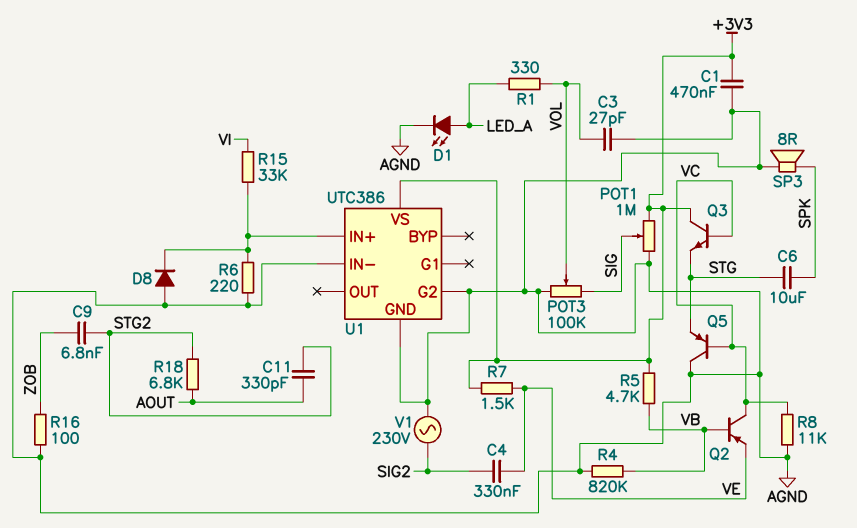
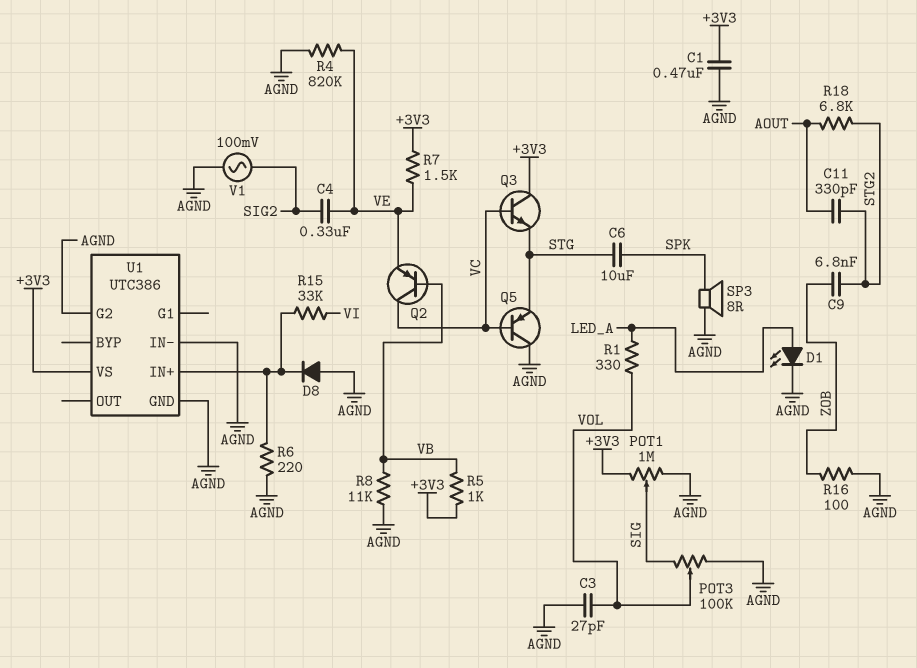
R4: 820k (AGND, VB) -> 820k (AGND, VE)
R5: 4.7k (+3V3, VB) -> 1k (+3V3, VB)
R8: 11k (AGND, VC) -> 11k (AGND, VB)
V1: AC 230V (AGND, SIG2) -> AC 100mV (AGND, SIG2)

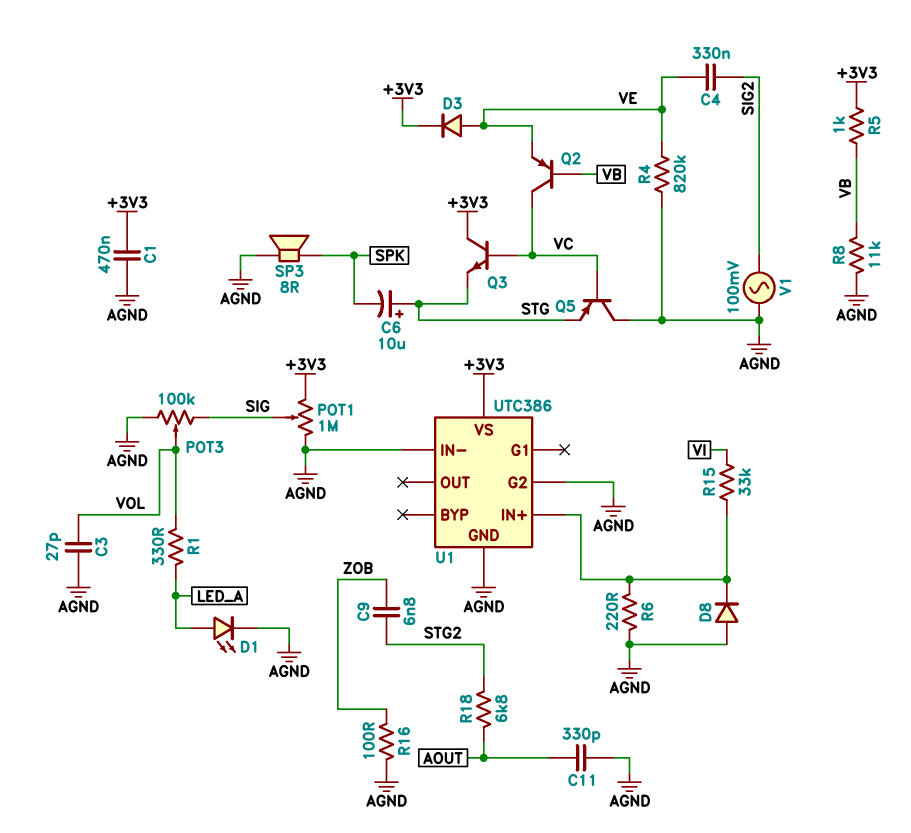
C6: 10uF (SPK, STG) -> 10uF (plus STG, minus SPK)
C11: 330pF (AOUT, STG2) -> 330pF (AGND, AOUT)
D3: none -> diode (A VE, K +3V3)
R7: 1.5k (+3V3, VE) -> none

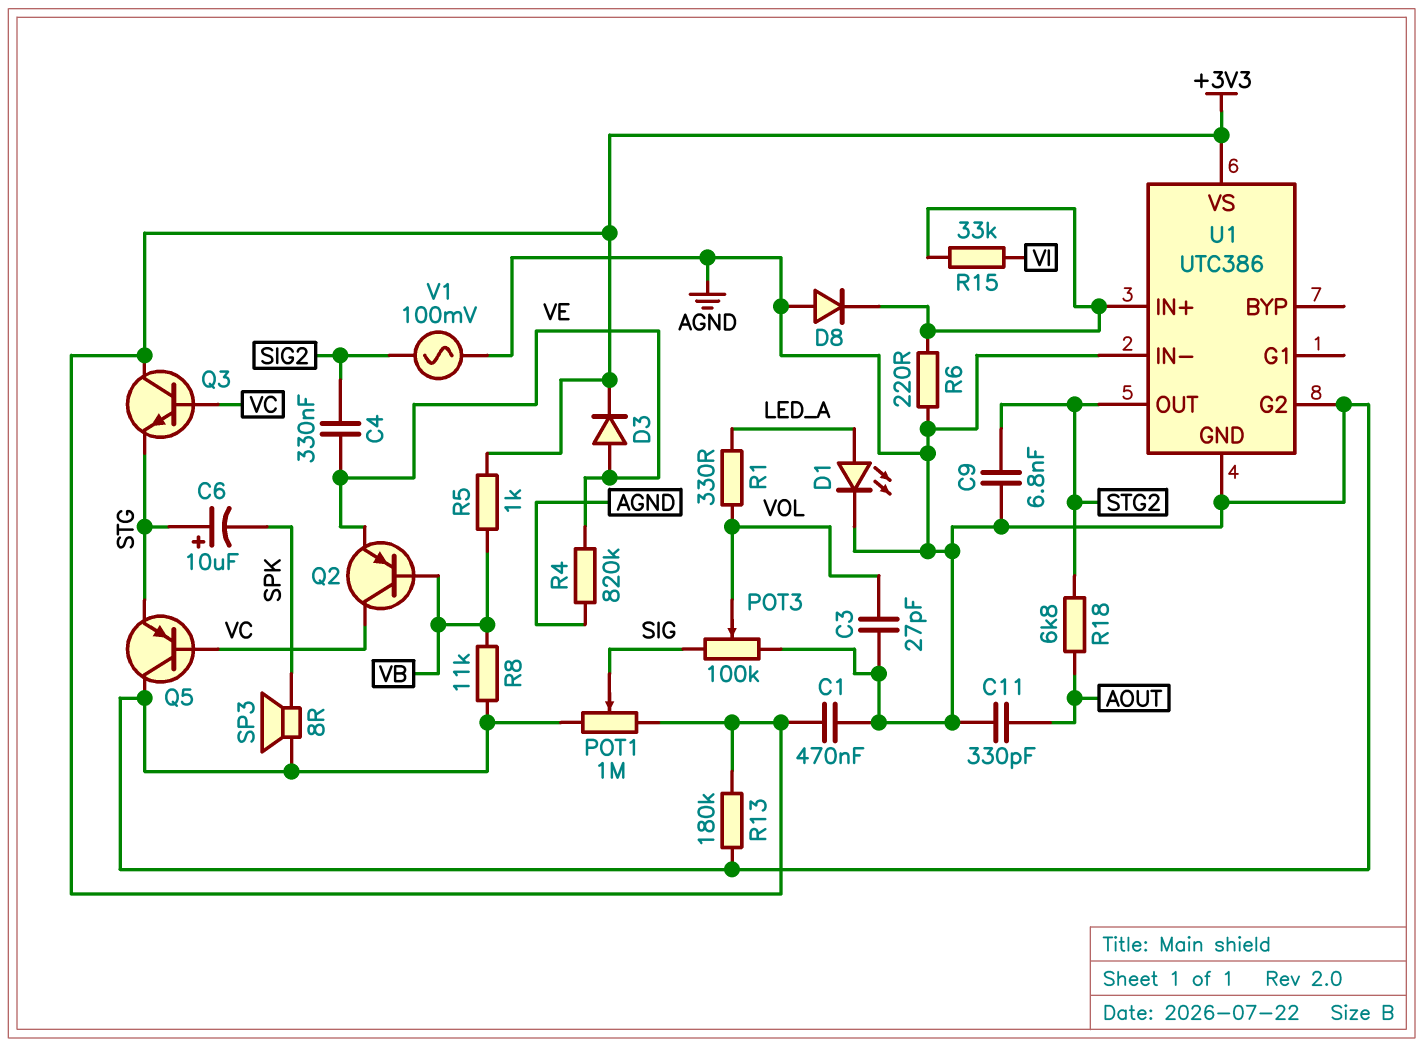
C9: 6.8nF (STG2, ZOB) -> 6.8nF (AGND, STG2)
R13: none -> 180k (+3V3, AGND)
R16: 100 (AGND, ZOB) -> none
U1 pin OUT: none -> STG2

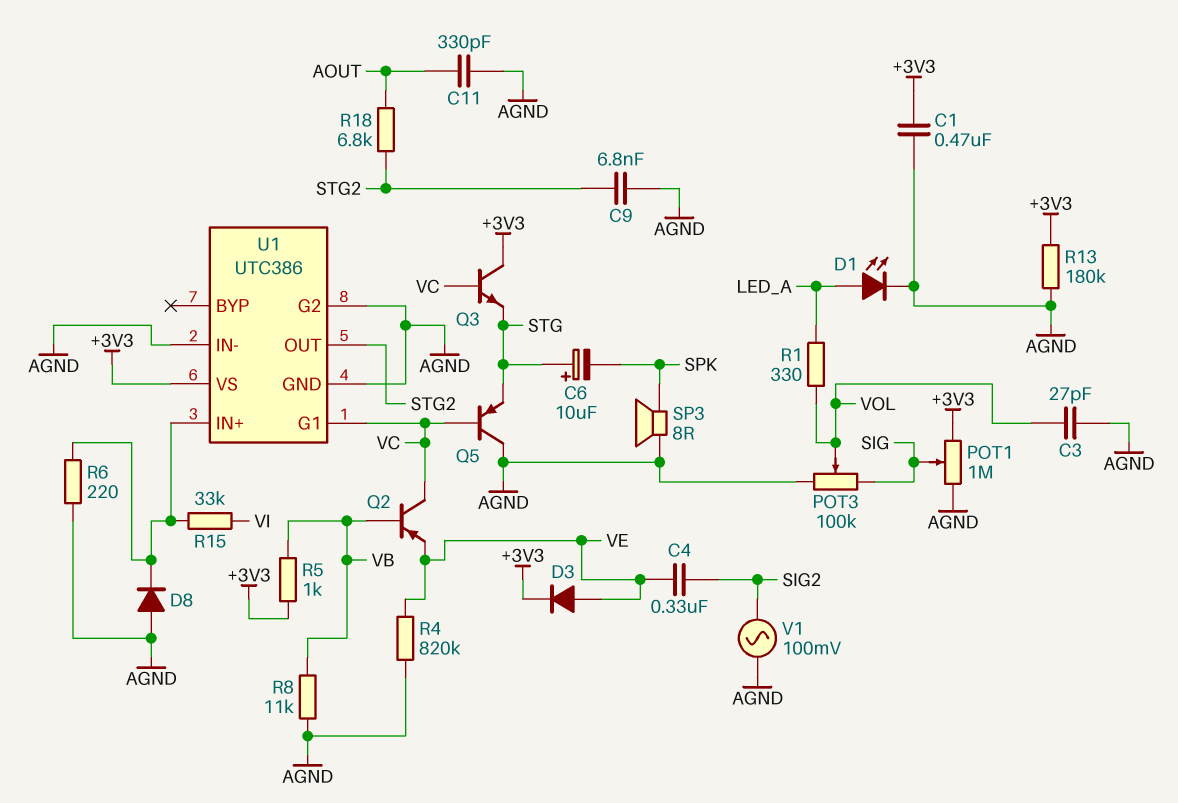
U1 pin G1: none -> VC

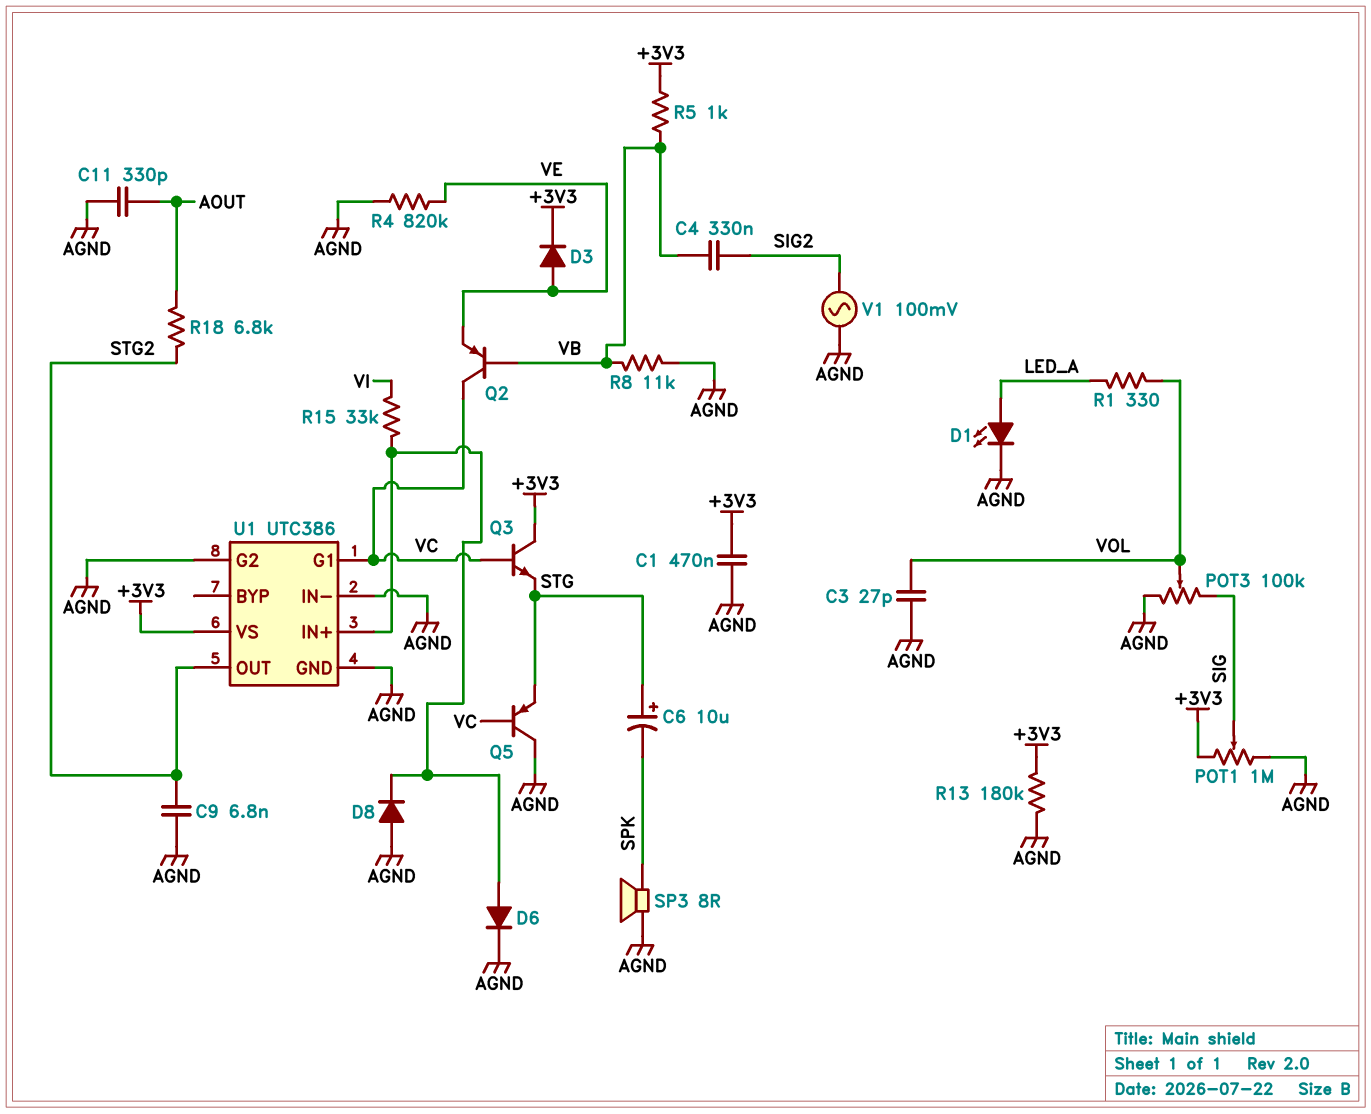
C4: 330nF (SIG2, VE) -> 330nF (SIG2, VB)
D6: none -> diode (A U1/IN+, K AGND)
R6: 220 (AGND, U1/IN+) -> none

